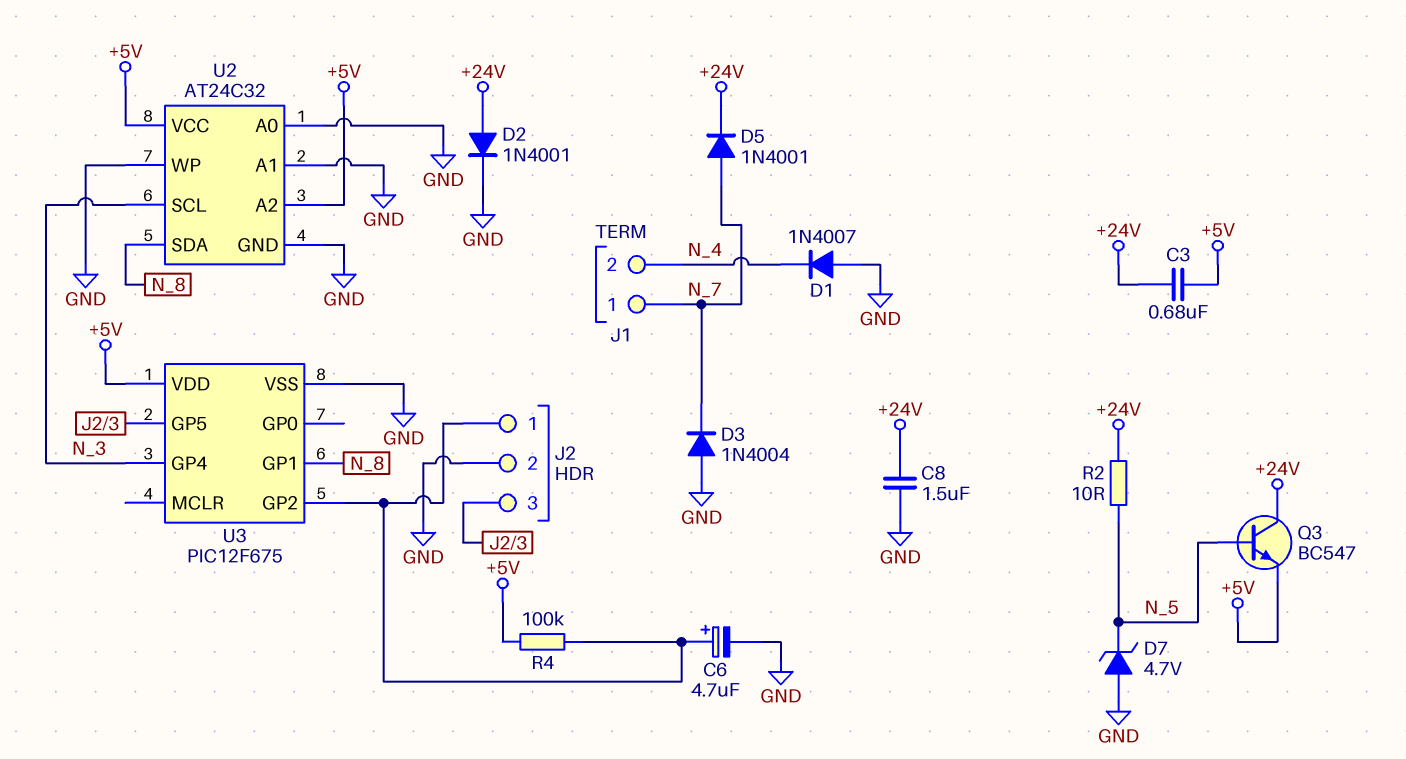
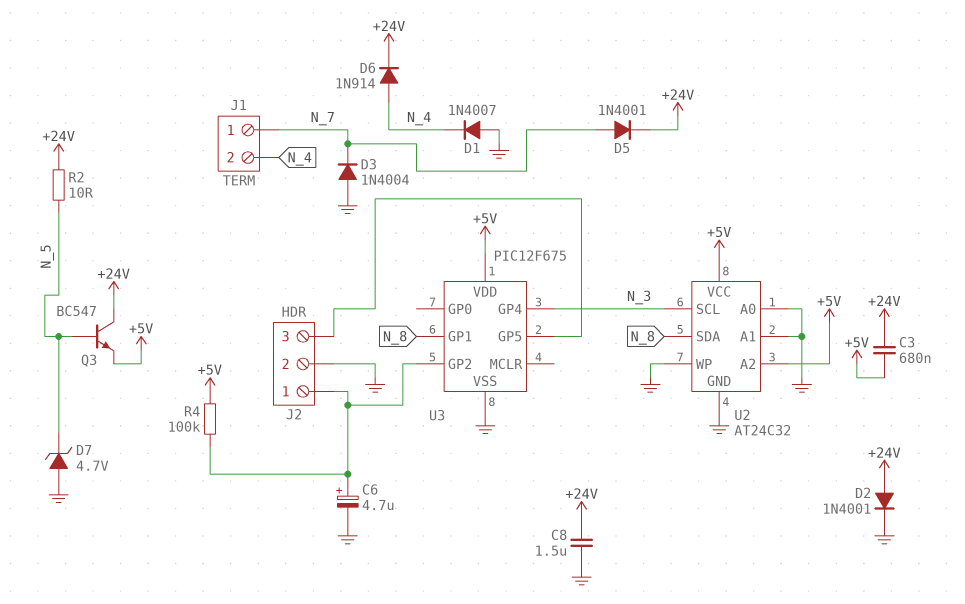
D6: none -> diode 1N914 (A N_4, K +24V)

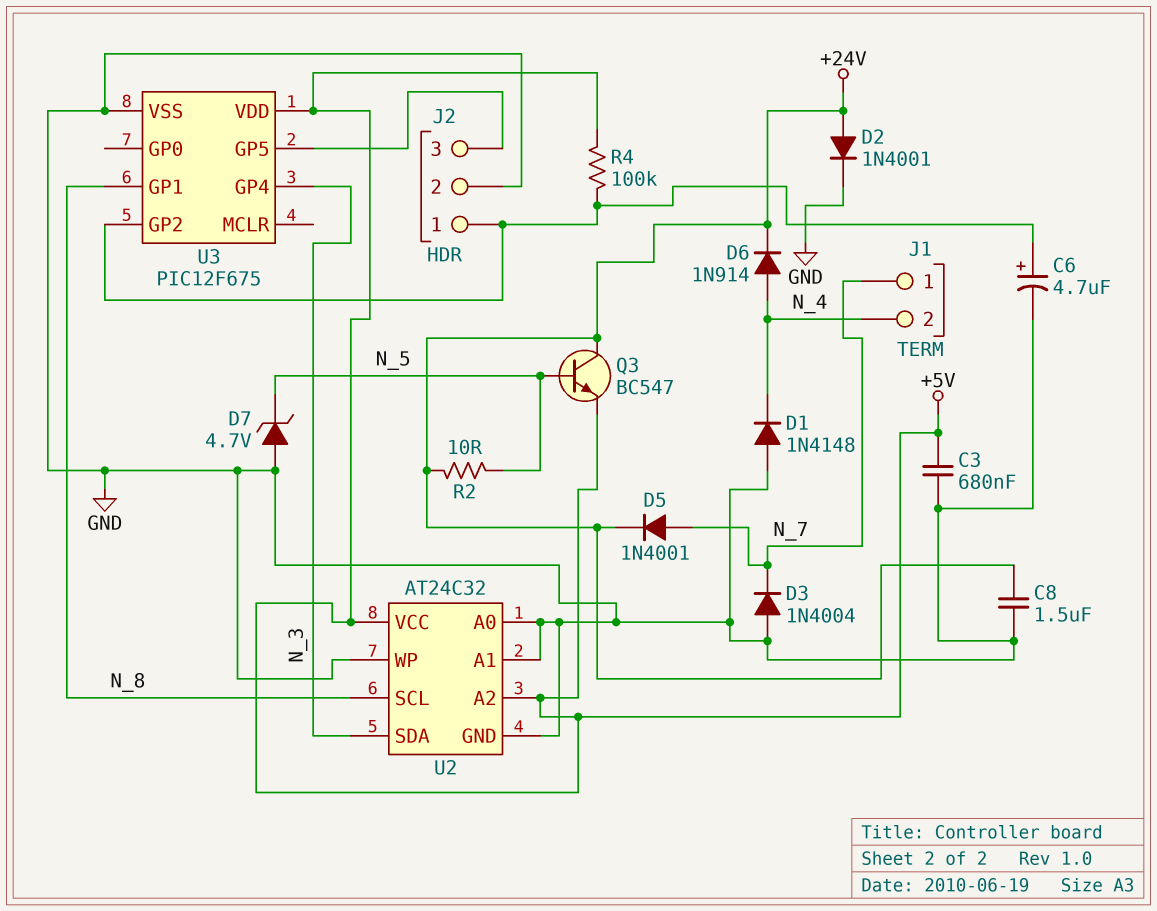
C3: 680nF (+5V, +24V) -> 680nF (+5V, GND)
D1: diode 1N4007 (A GND, K N_4) -> diode 1N4148 (A GND, K N_4)
U2 pin SCL: N_3 -> N_8
U2 pin SDA: N_8 -> N_3

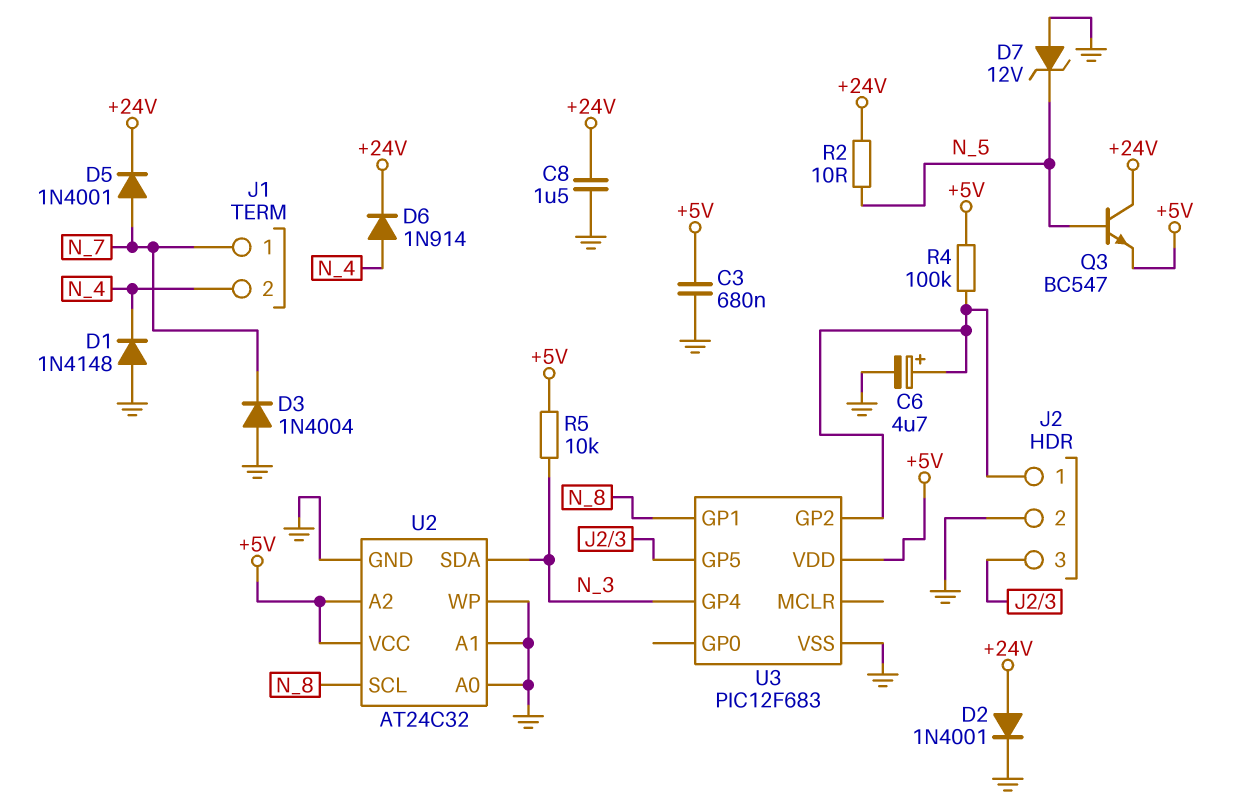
D7: zener 4.7V (A GND, K N_5) -> zener 12V (A GND, K N_5)
R5: none -> 10k (+5V, N_3)
U3: PIC12F675 -> PIC12F683

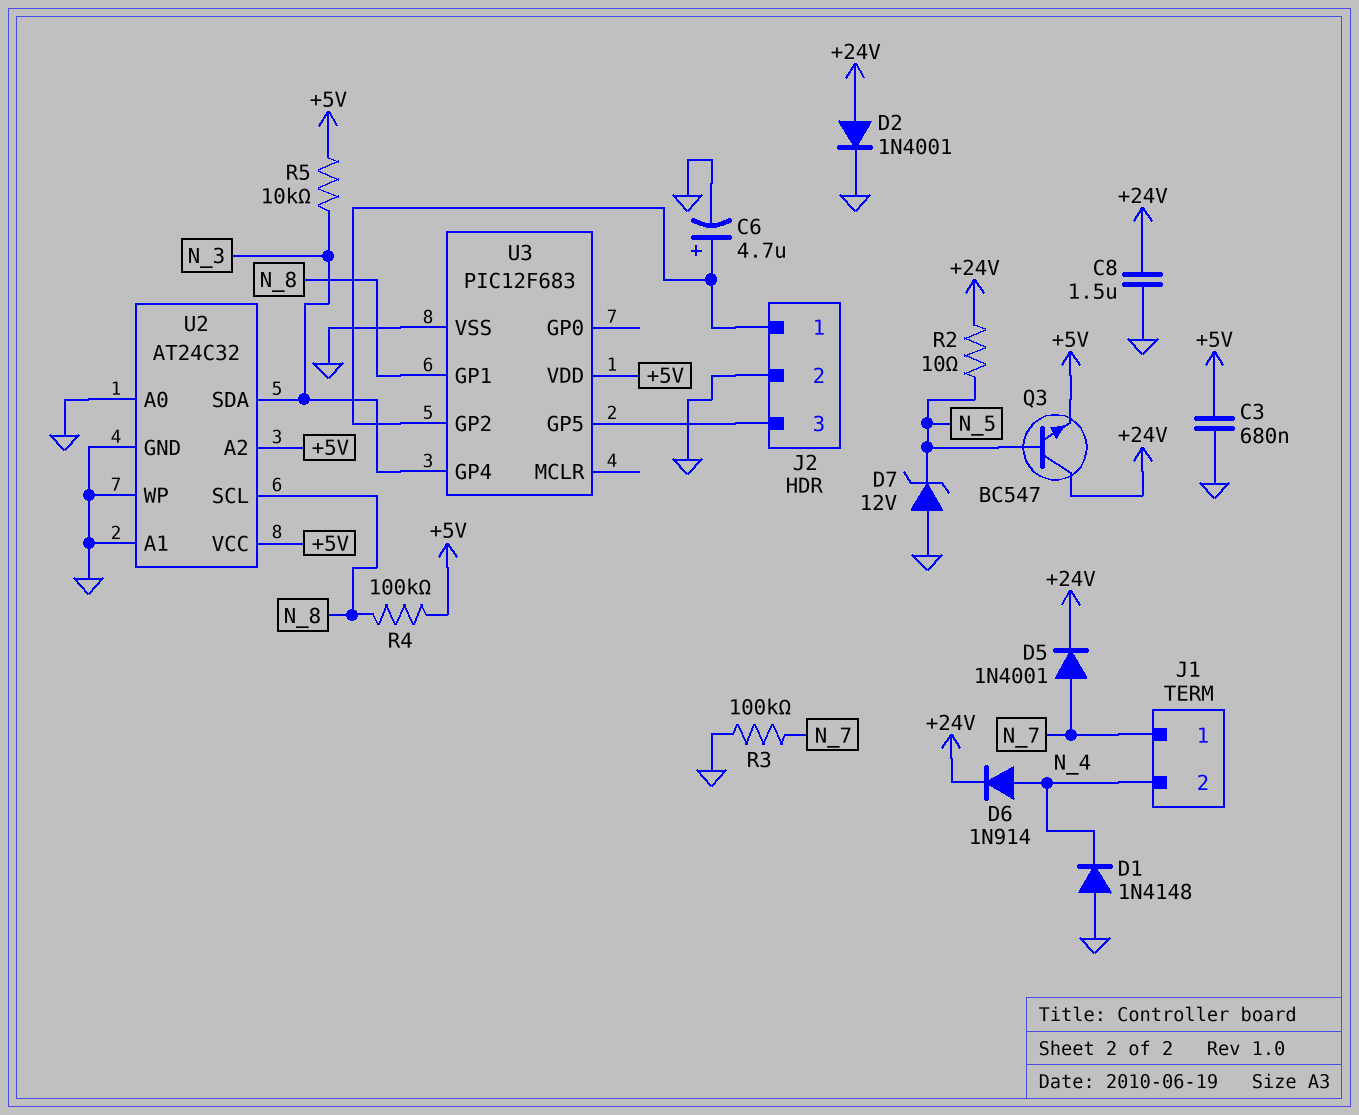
D3: diode 1N4004 (A GND, K N_7) -> none
R3: none -> 100k (GND, N_7)
R4: 100k (+5V, J2/1) -> 100k (+5V, N_8)

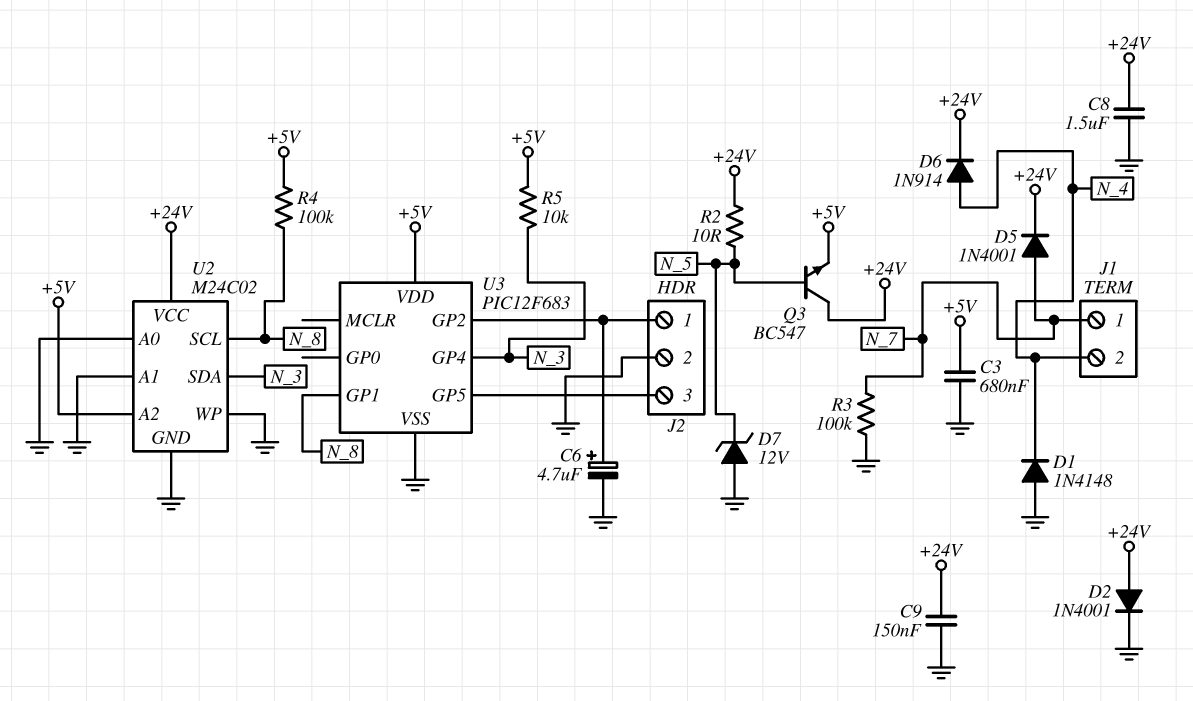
C9: none -> 150nF (+24V, GND)
U2: AT24C32 -> M24C02
U2 pin VCC: +5V -> +24V

